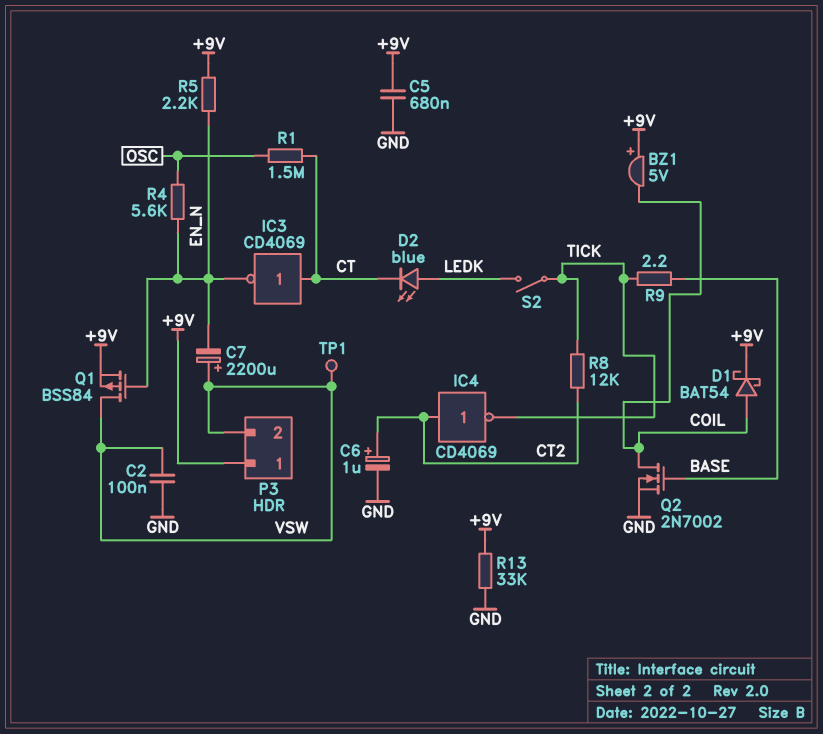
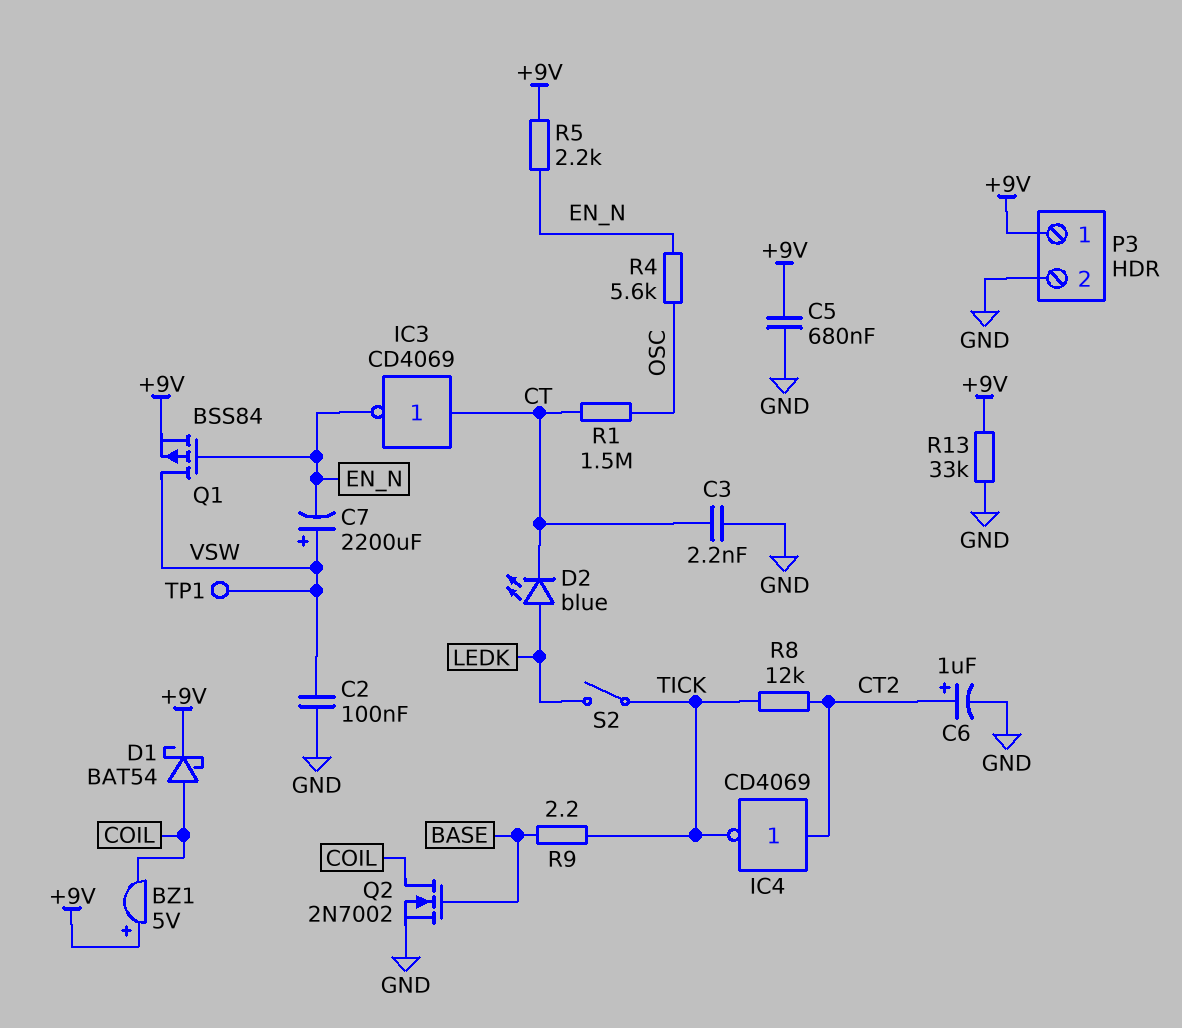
C3: none -> 2.2nF (CT, GND)
P3 pin 2: VSW -> GND

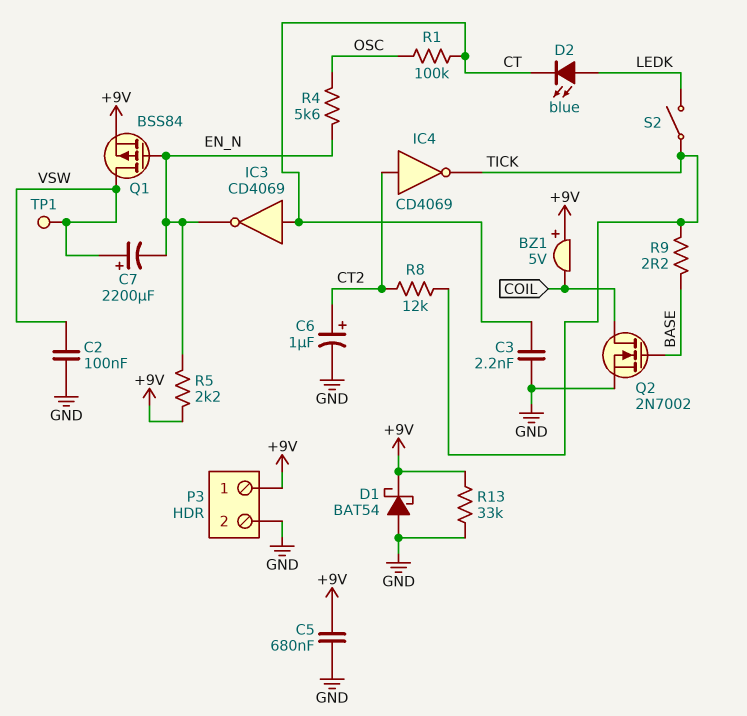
D1: schottky BAT54 (A COIL, K +9V) -> schottky BAT54 (A GND, K +9V)
R1: 1.5M (CT, OSC) -> 100k (CT, OSC)

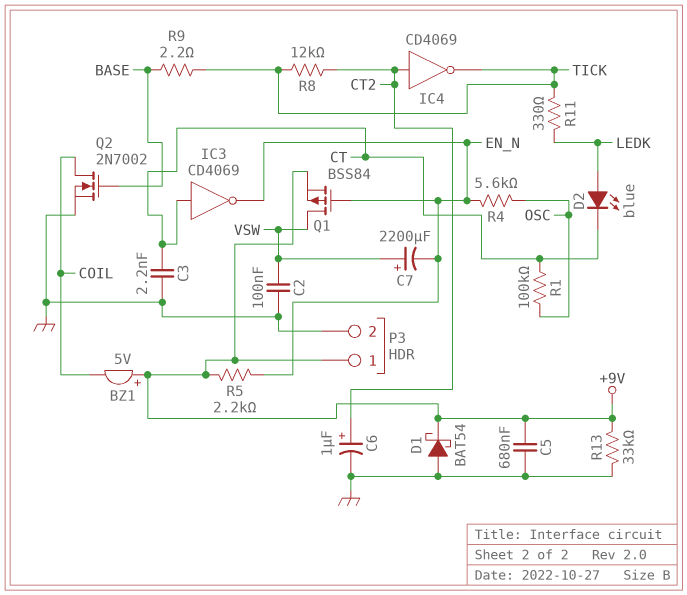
R11: none -> 330 (LEDK, TICK)
S2: switch (LEDK, TICK) -> none
TP1: test point (VSW) -> none

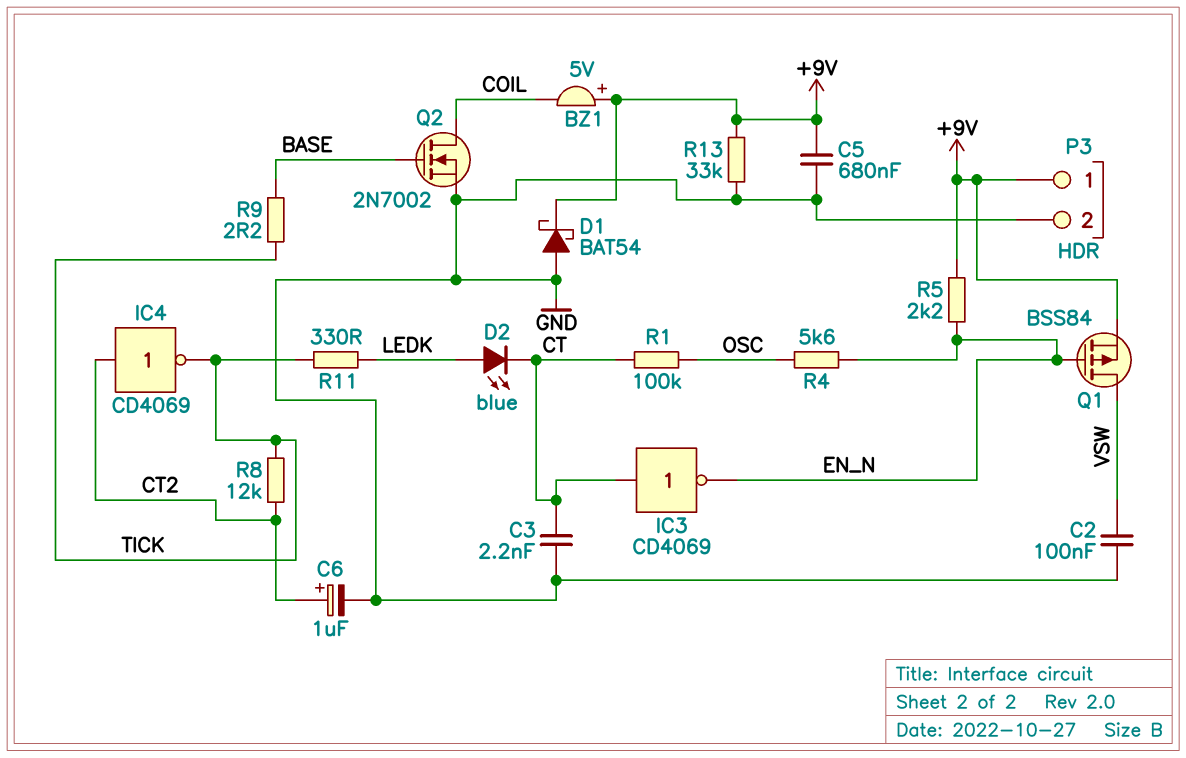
C7: 2200uF (plus VSW, minus EN_N) -> none

